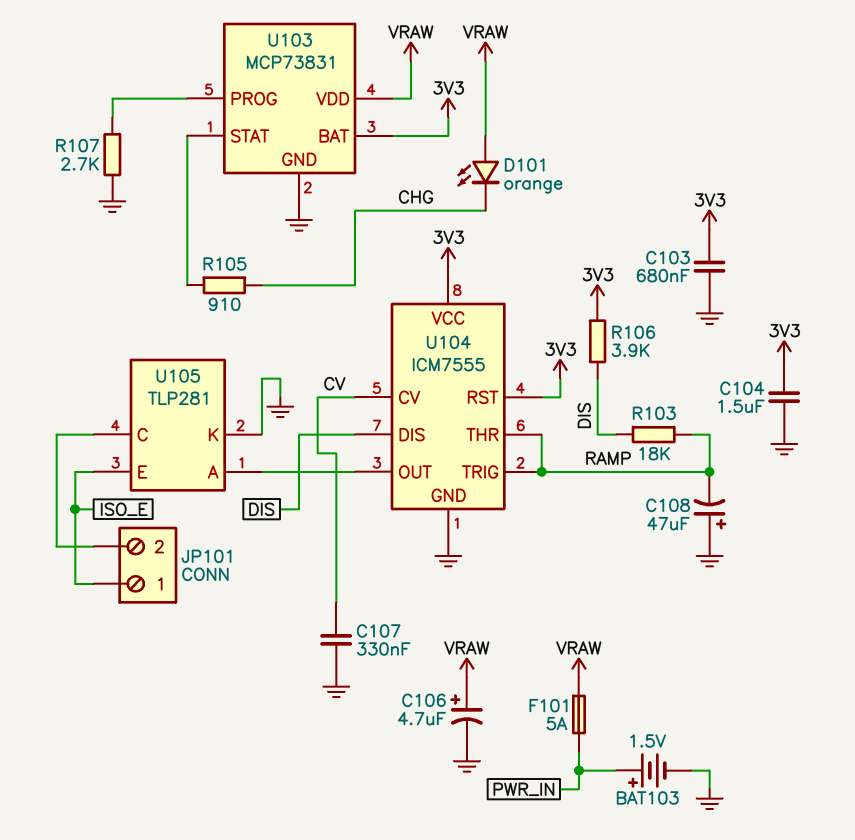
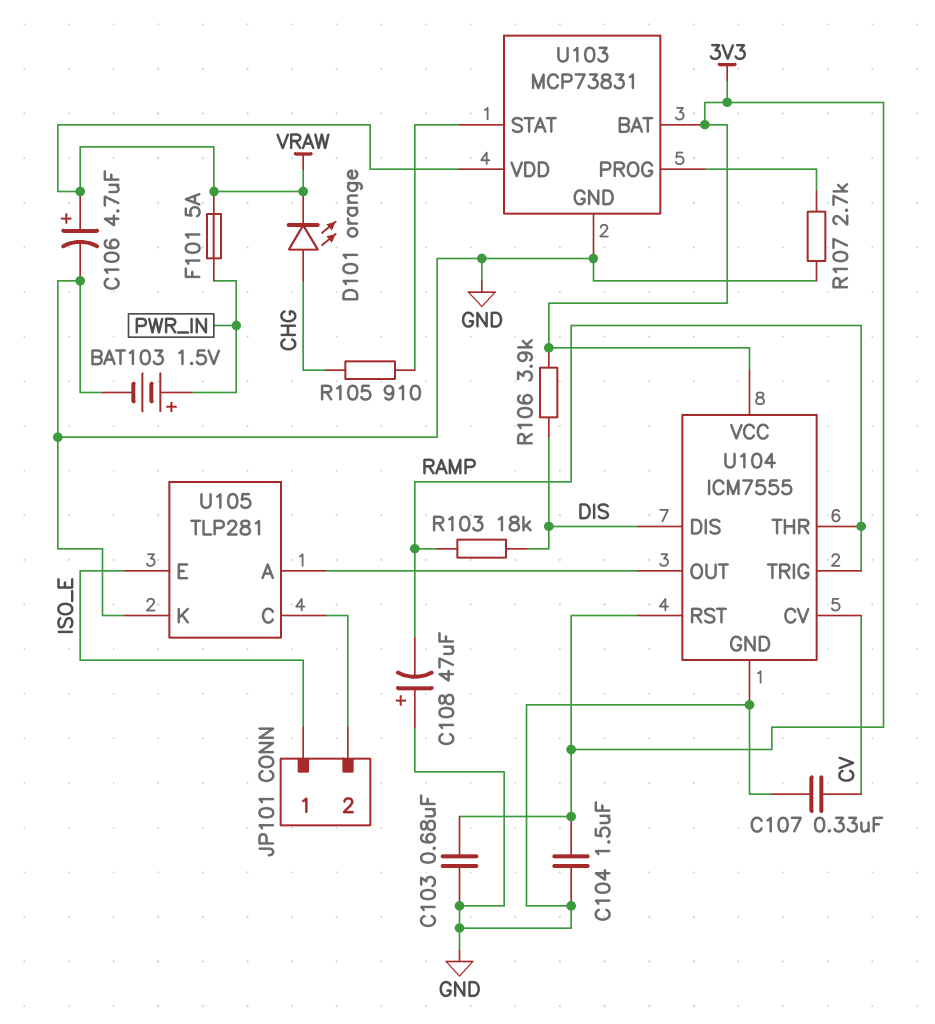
D101: LED orange (A VRAW, K CHG) -> LED orange (A CHG, K VRAW)

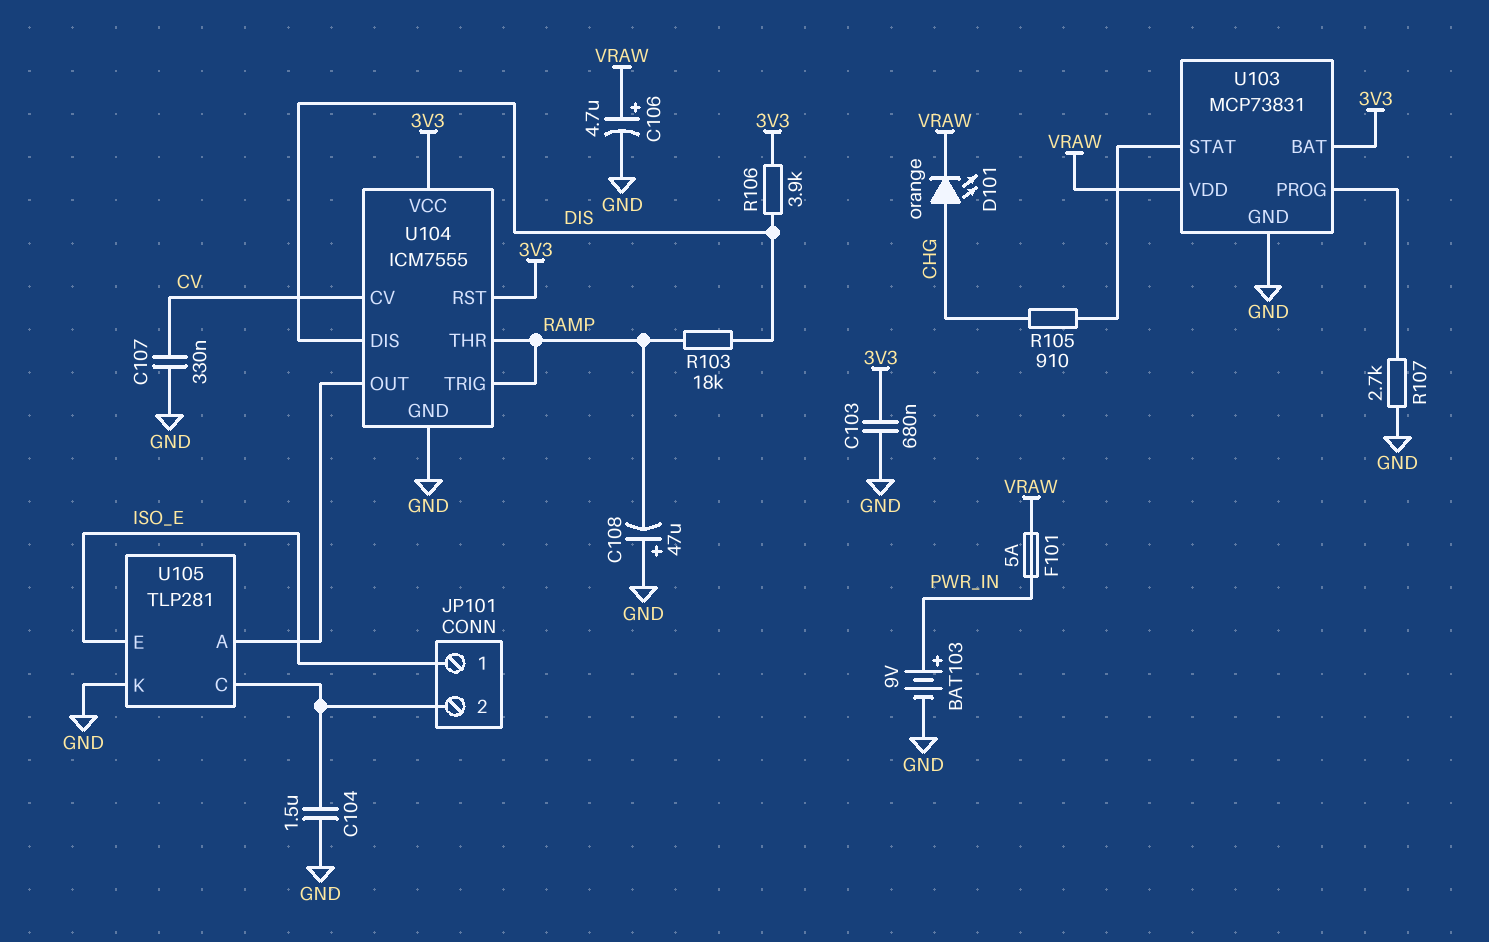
BAT103: 1.5V (plus PWR_IN, minus GND) -> 9V (plus PWR_IN, minus GND)
C104: 1.5uF (3V3, GND) -> 1.5uF (GND, JP101/2)

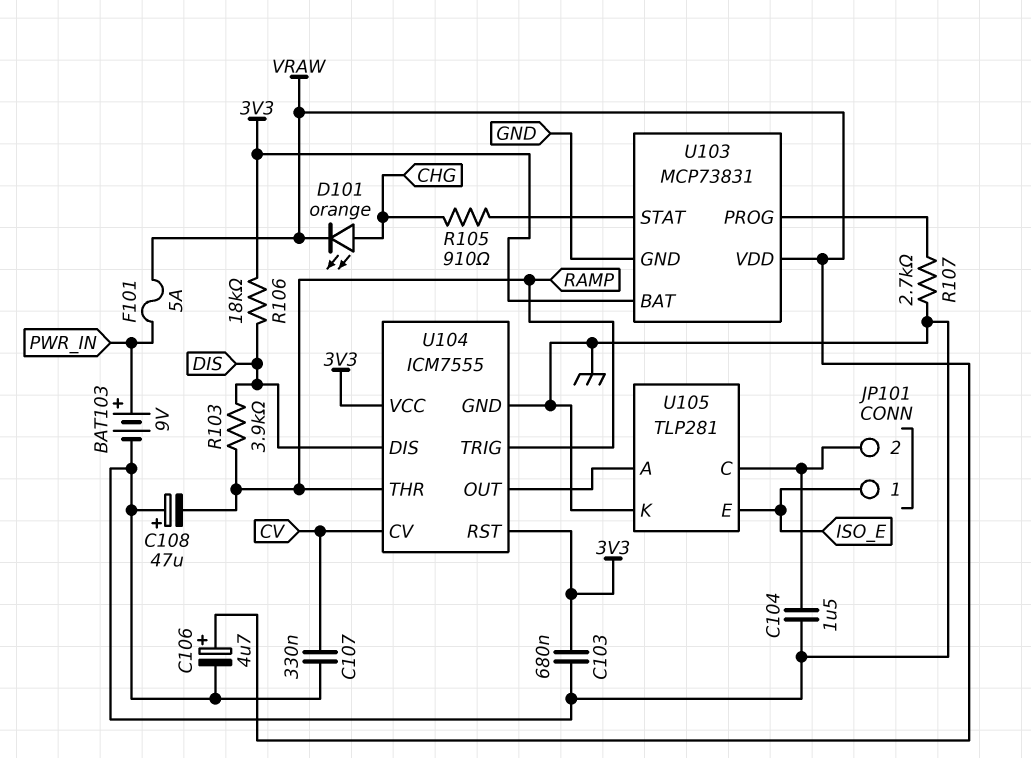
R103: 18k (DIS, RAMP) -> 3.9k (DIS, RAMP)
R106: 3.9k (3V3, DIS) -> 18k (3V3, DIS)

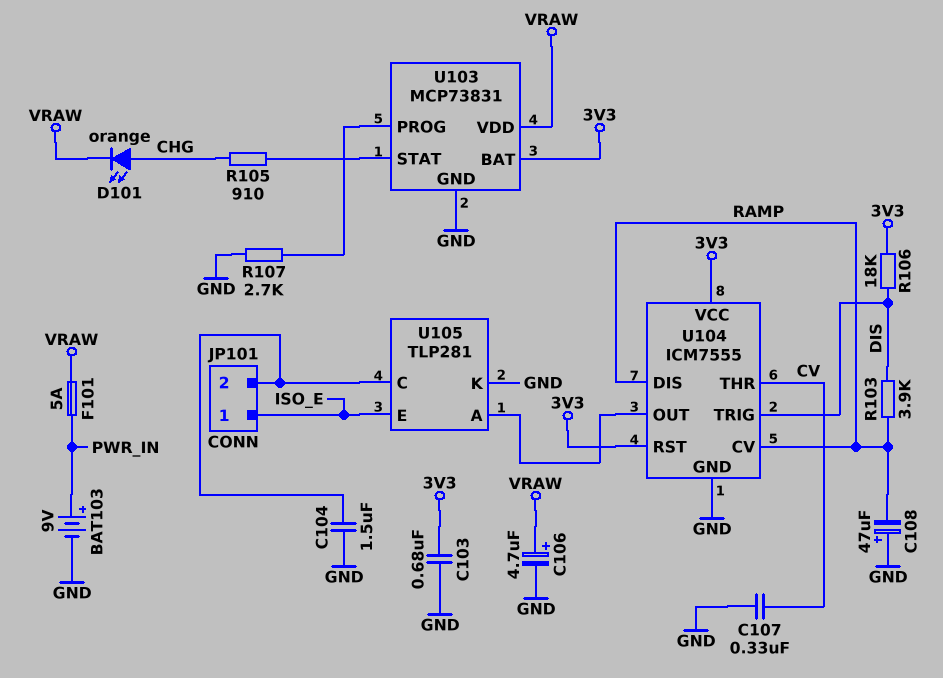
U104 pin CV: CV -> RAMP
U104 pin DIS: DIS -> RAMP
U104 pin THR: RAMP -> CV
U104 pin TRIG: RAMP -> DIS

